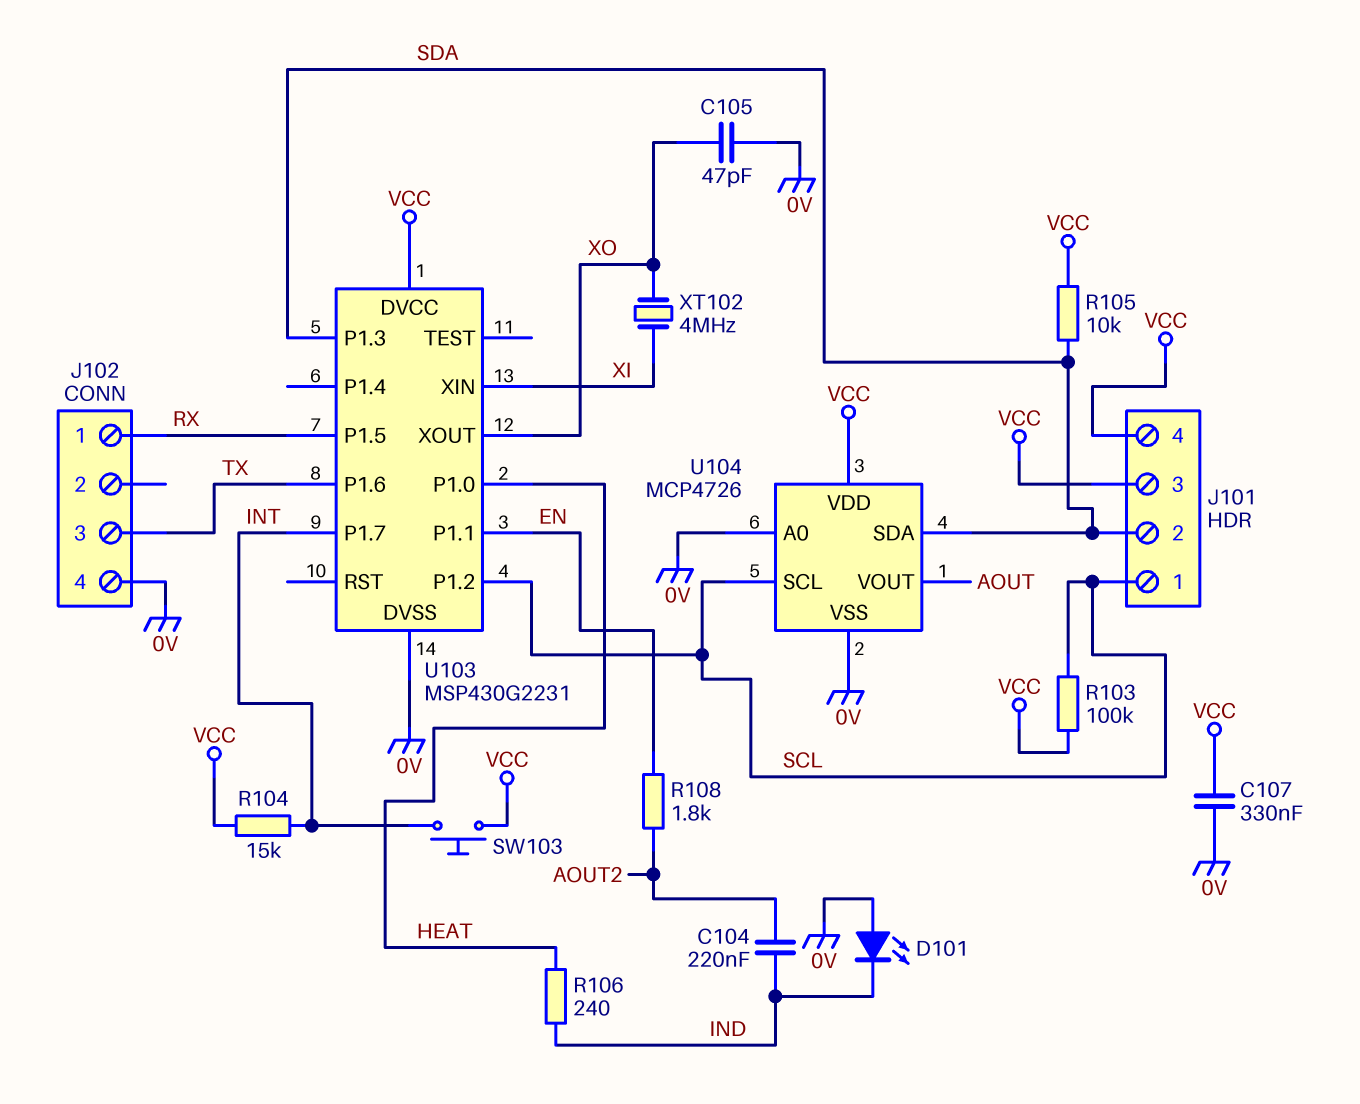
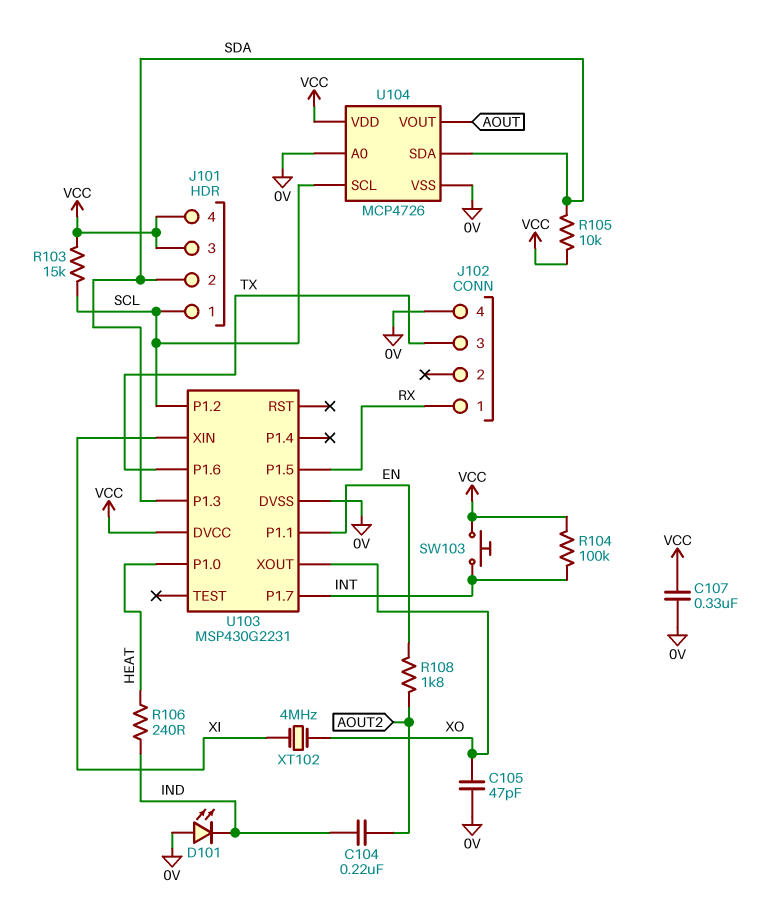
R103: 100k (SCL, VCC) -> 15k (SCL, VCC)
R104: 15k (INT, VCC) -> 100k (INT, VCC)

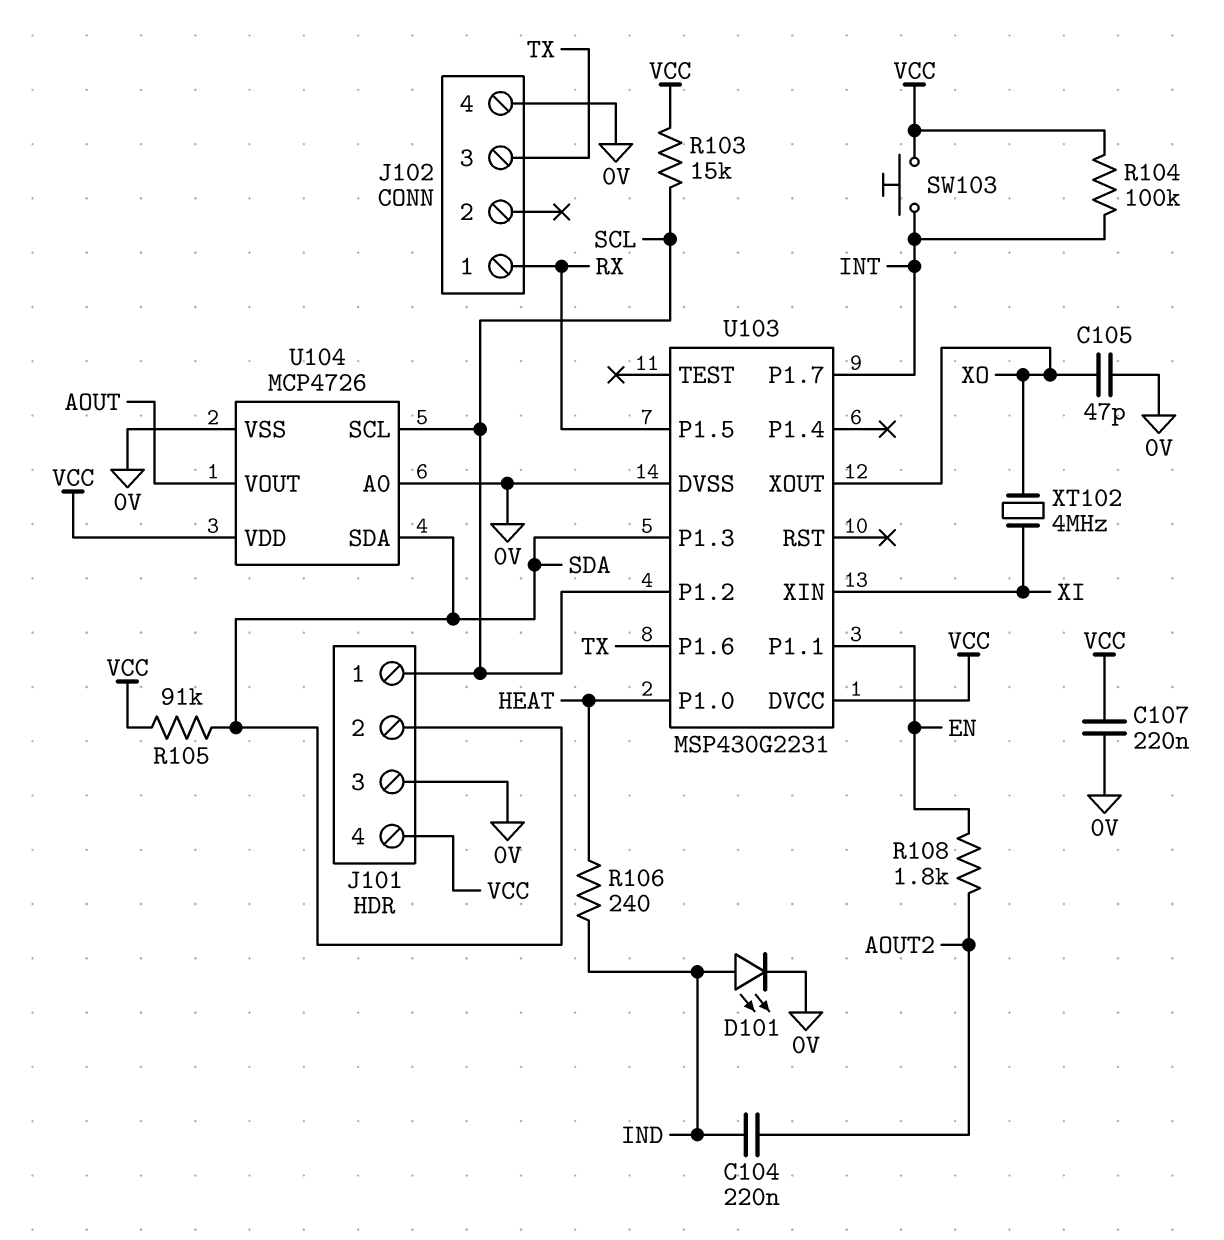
C107: 330nF (0V, VCC) -> 220nF (0V, VCC)
D101: LED (A 0V, K IND) -> LED (A IND, K 0V)
J101 pin 3: VCC -> 0V
R105: 10k (SDA, VCC) -> 91k (SDA, VCC)

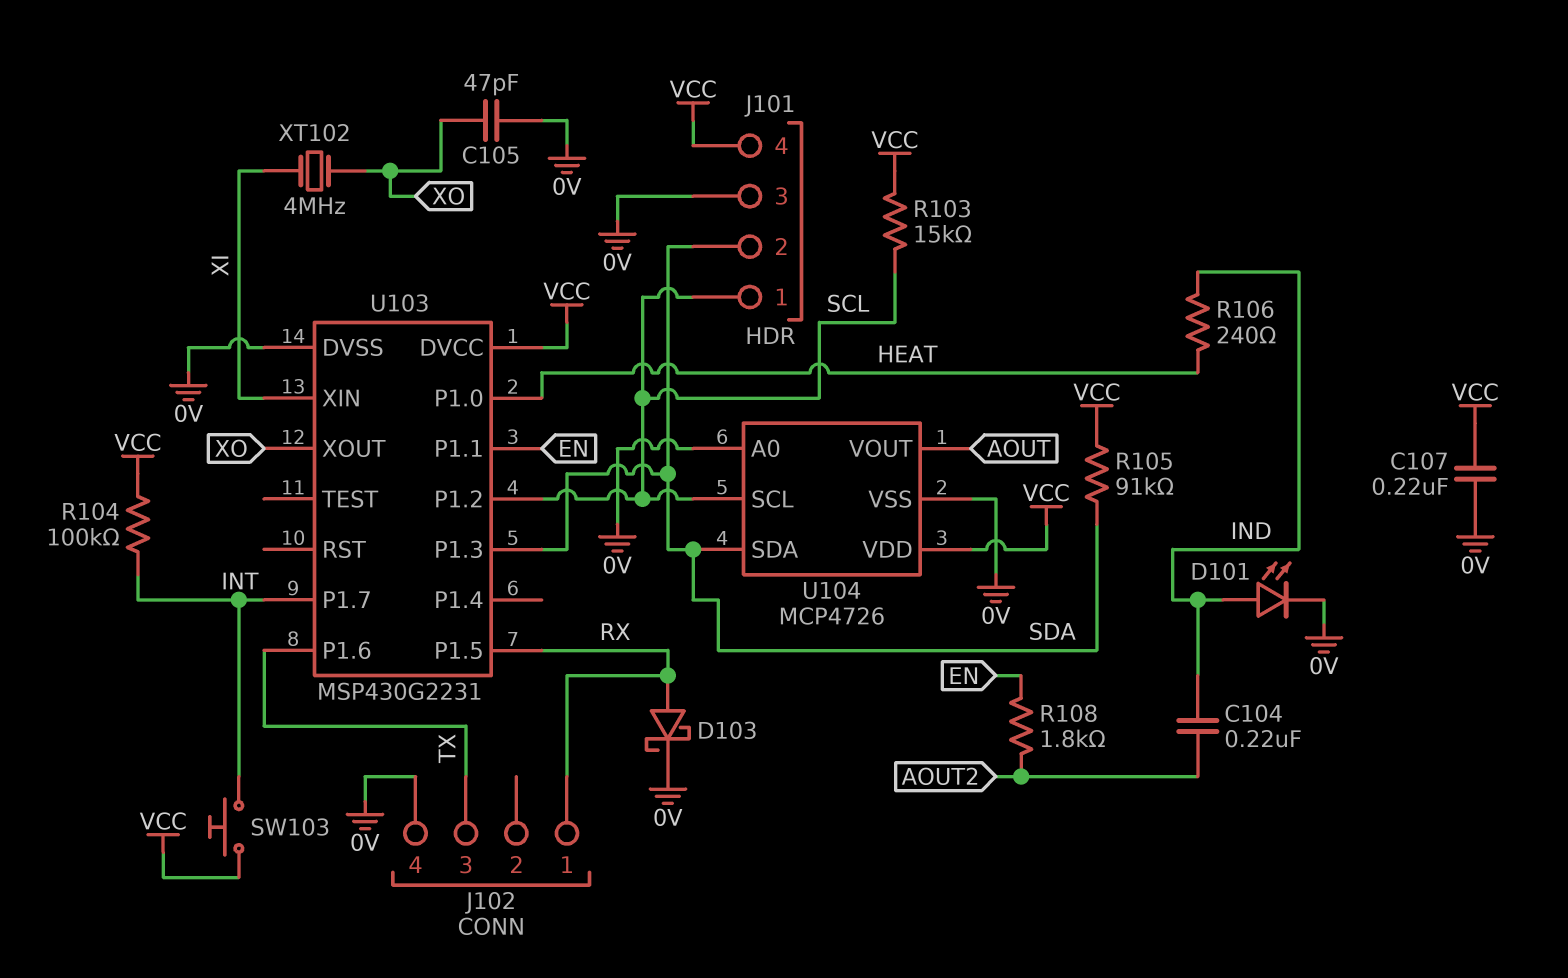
D103: none -> schottky (A RX, K 0V)

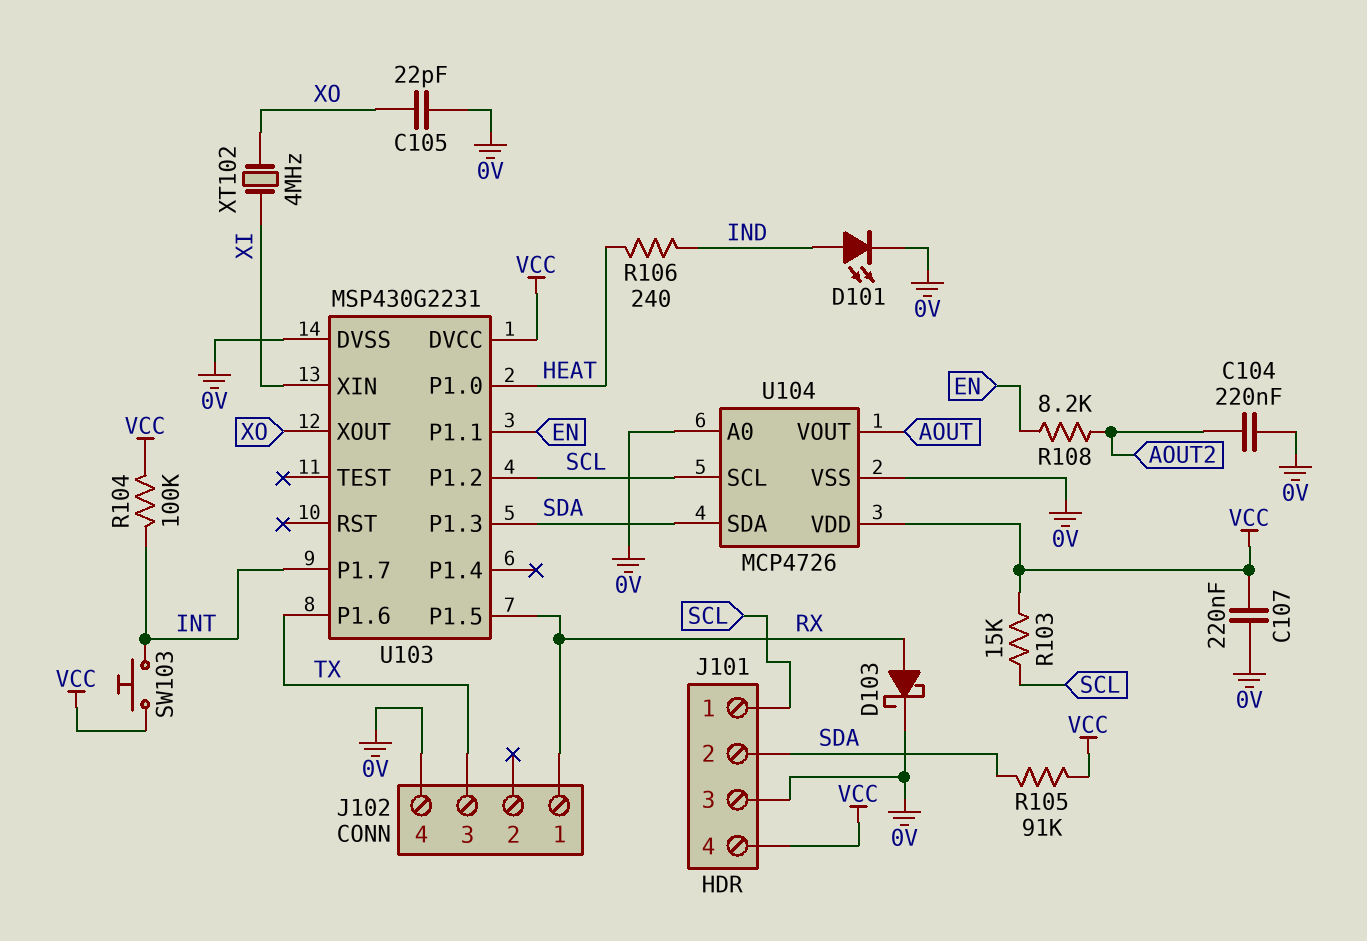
C104: 220nF (AOUT2, IND) -> 220nF (0V, AOUT2)
C105: 47pF (0V, XO) -> 22pF (0V, XO)
R108: 1.8k (AOUT2, EN) -> 8.2k (AOUT2, EN)

